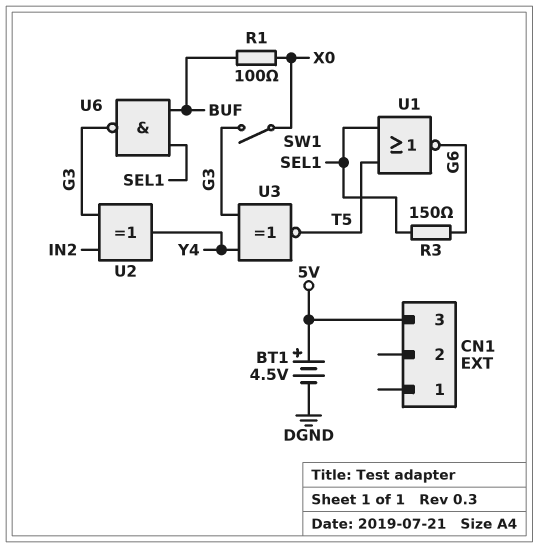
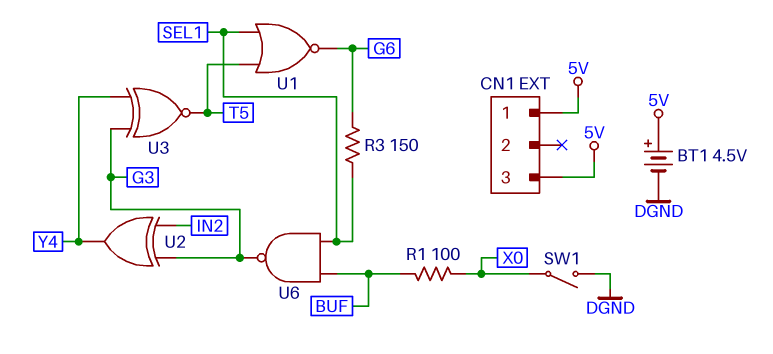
CN1 pin 1: none -> 5V
SW1: switch (G3, X0) -> switch (DGND, X0)

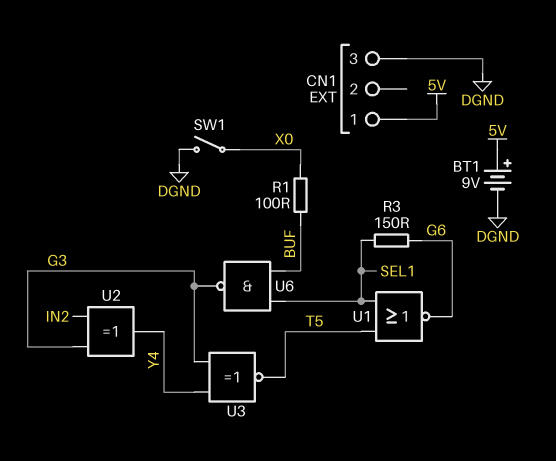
BT1: 4.5V (plus 5V, minus DGND) -> 9V (plus 5V, minus DGND)
CN1 pin 3: 5V -> DGND

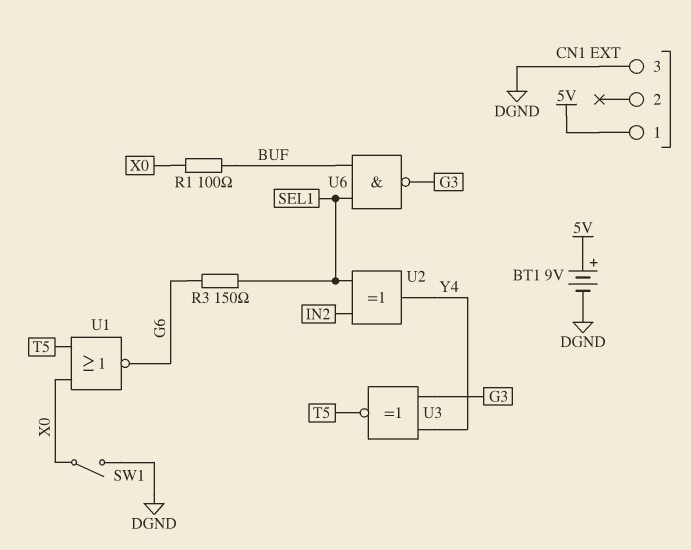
U1: NOR (in SEL1, in T5, out G6) -> NOR (in T5, in X0, out G6)
U2: XOR (in G3, in IN2, out Y4) -> XOR (in IN2, in SEL1, out Y4)

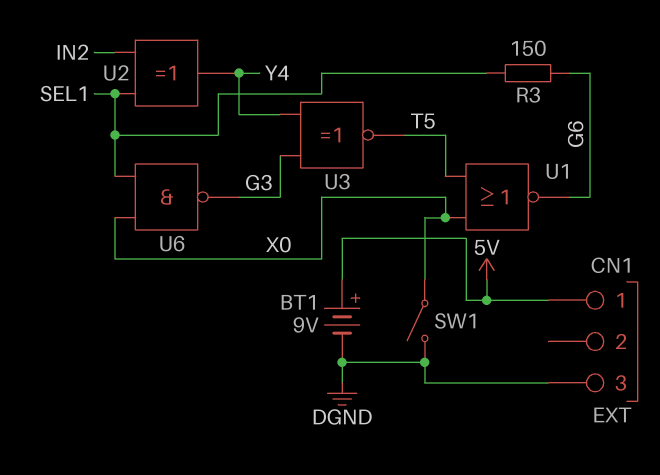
R1: 100 (BUF, X0) -> none
U6: NAND (in BUF, in SEL1, out G3) -> NAND (in SEL1, in X0, out G3)

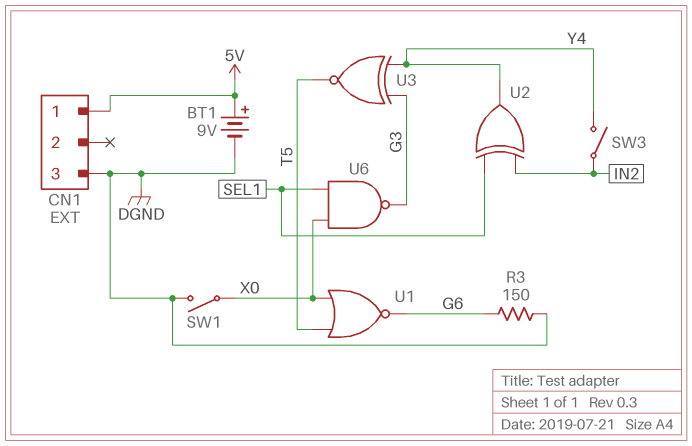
R3: 150 (G6, SEL1) -> 150 (DGND, G6)
SW3: none -> switch (IN2, Y4)

